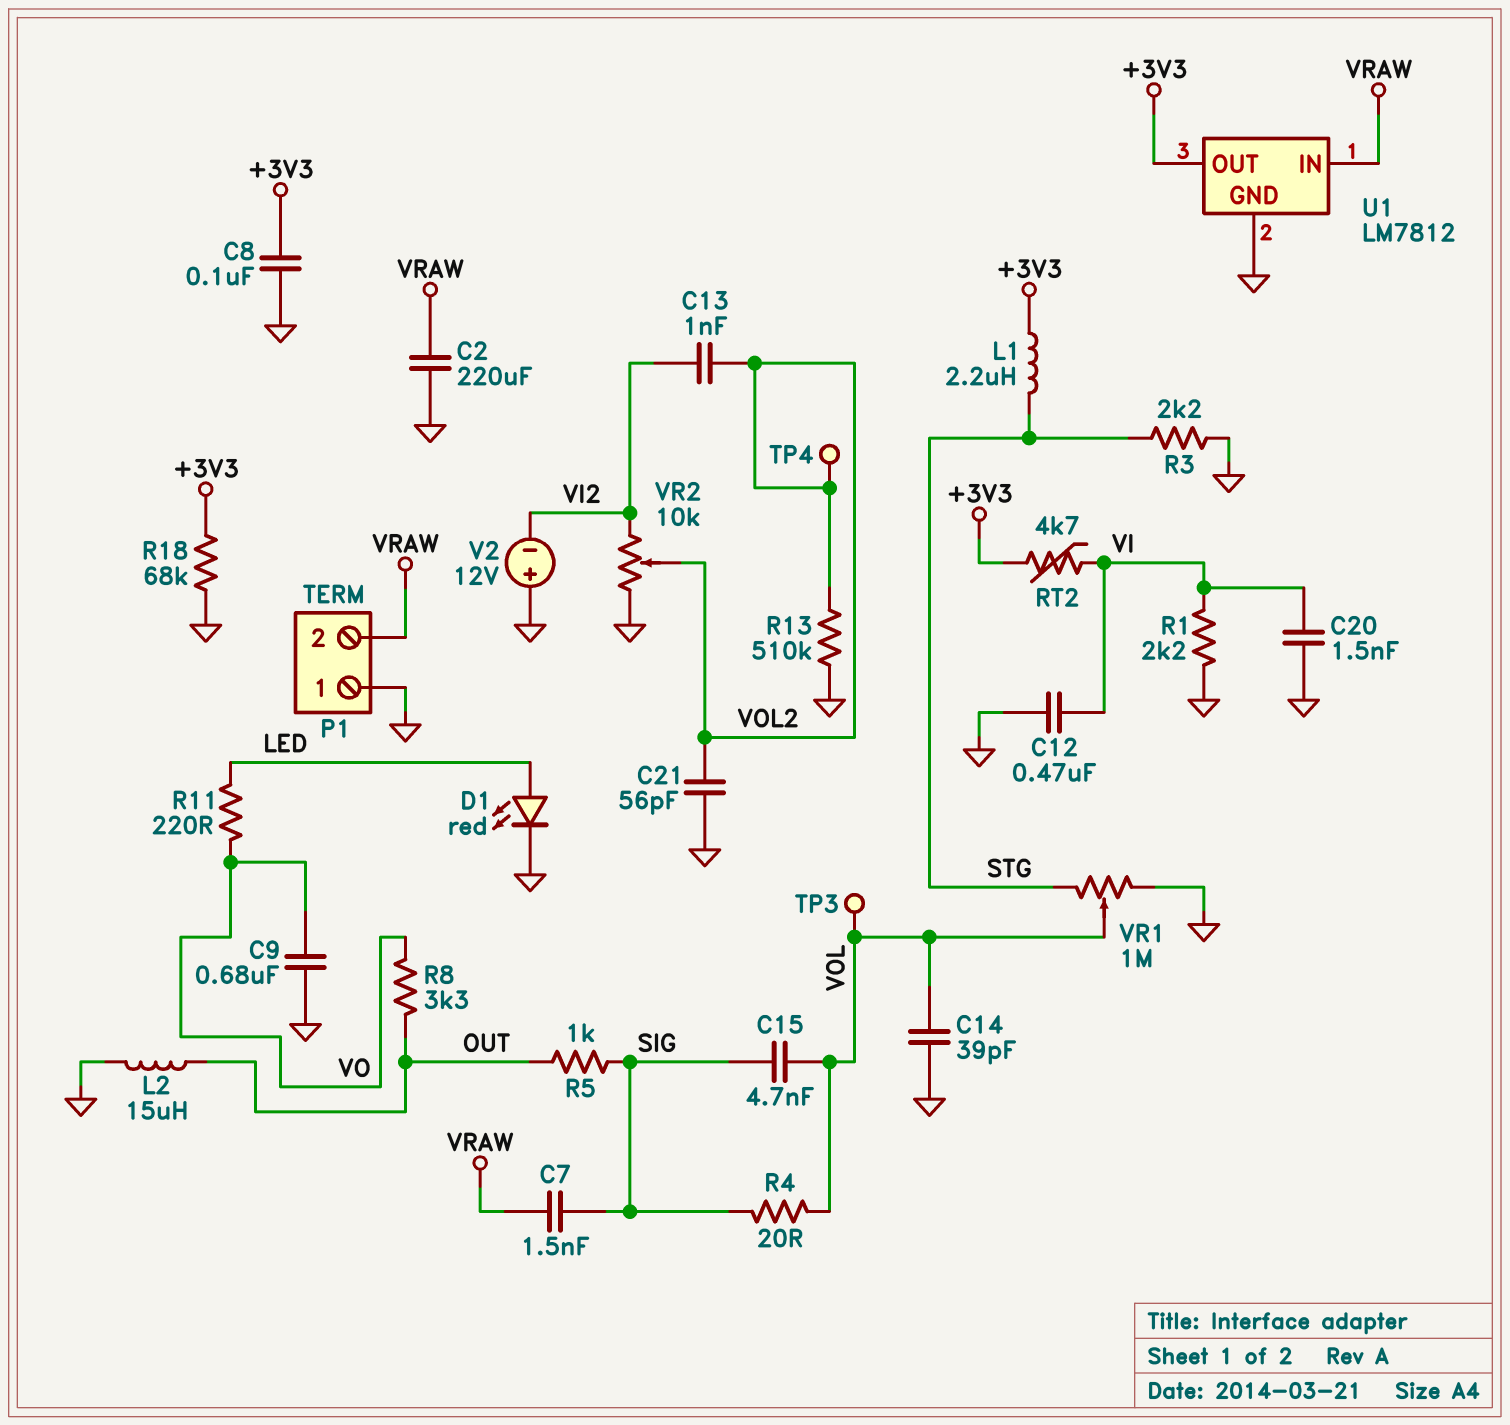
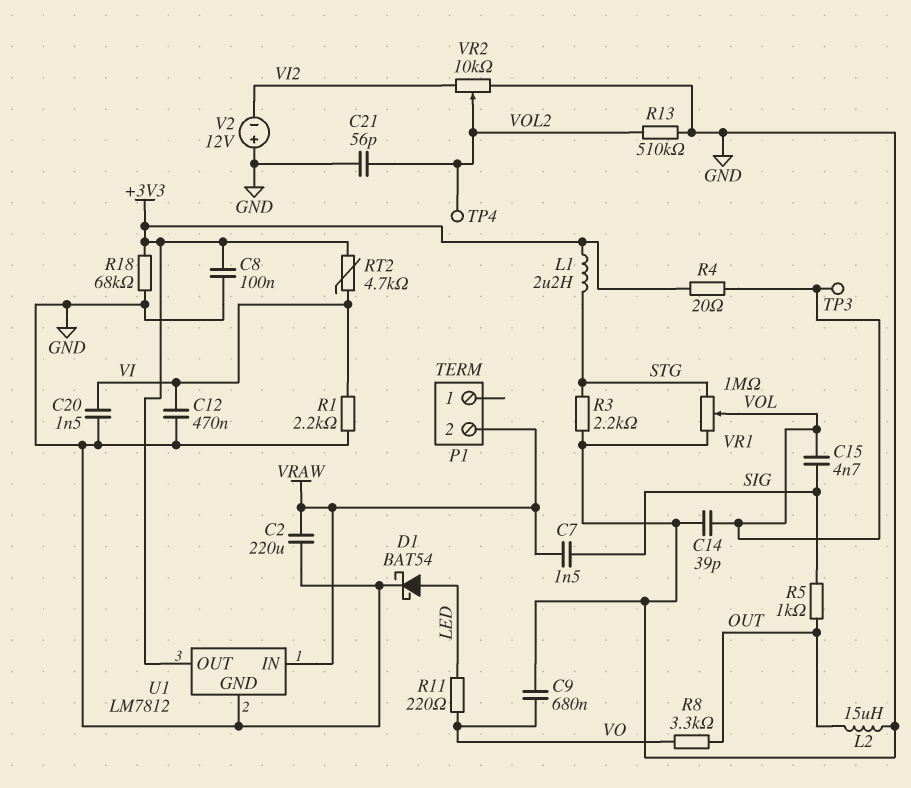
C13: 1nF (VI2, VOL2) -> none
D1: LED red (A LED, K GND) -> schottky BAT54 (A LED, K GND)
P1 pin 1: GND -> none
R4: 20 (SIG, VOL) -> 20 (+3V3, VOL)

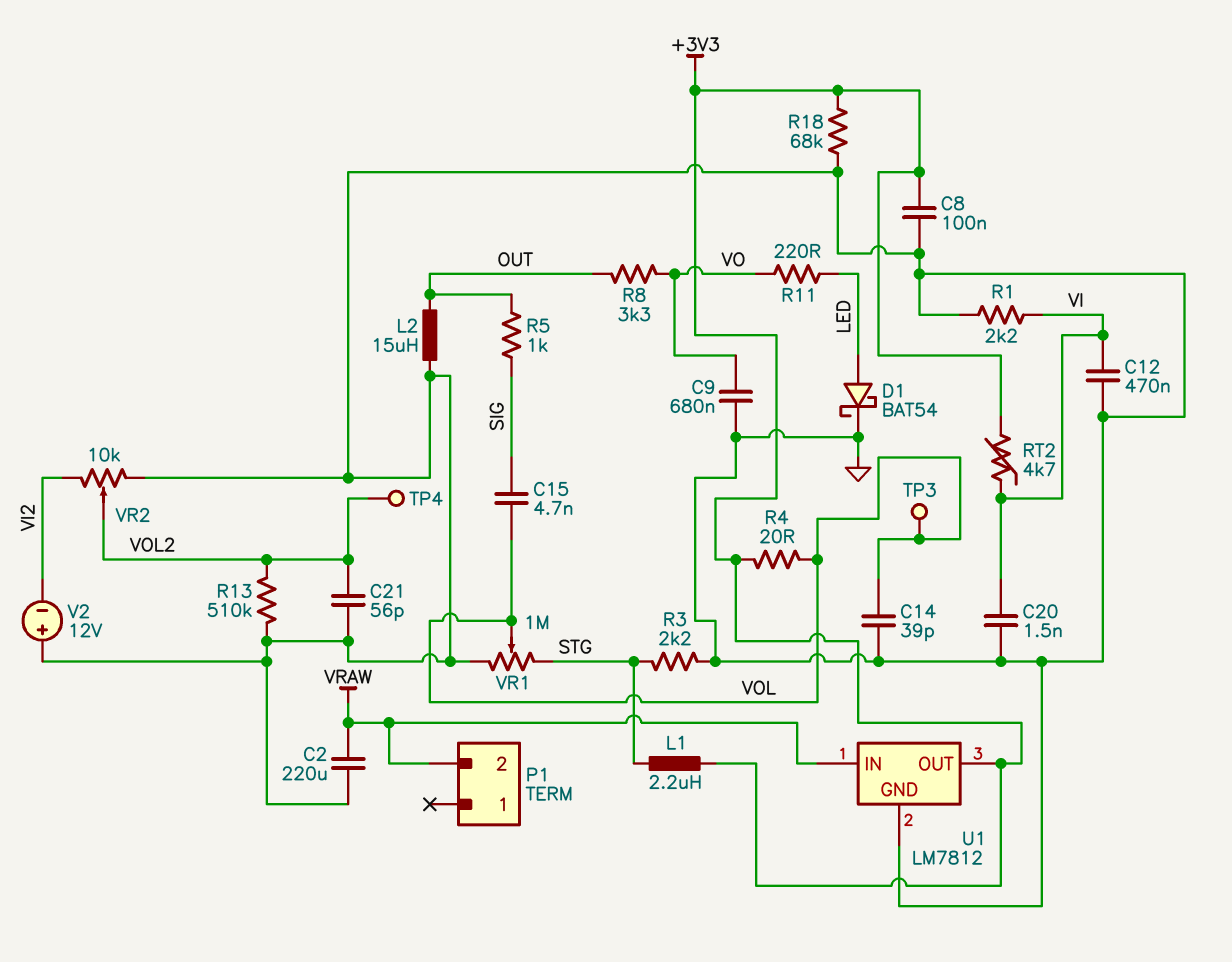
C7: 1.5nF (SIG, VRAW) -> none

